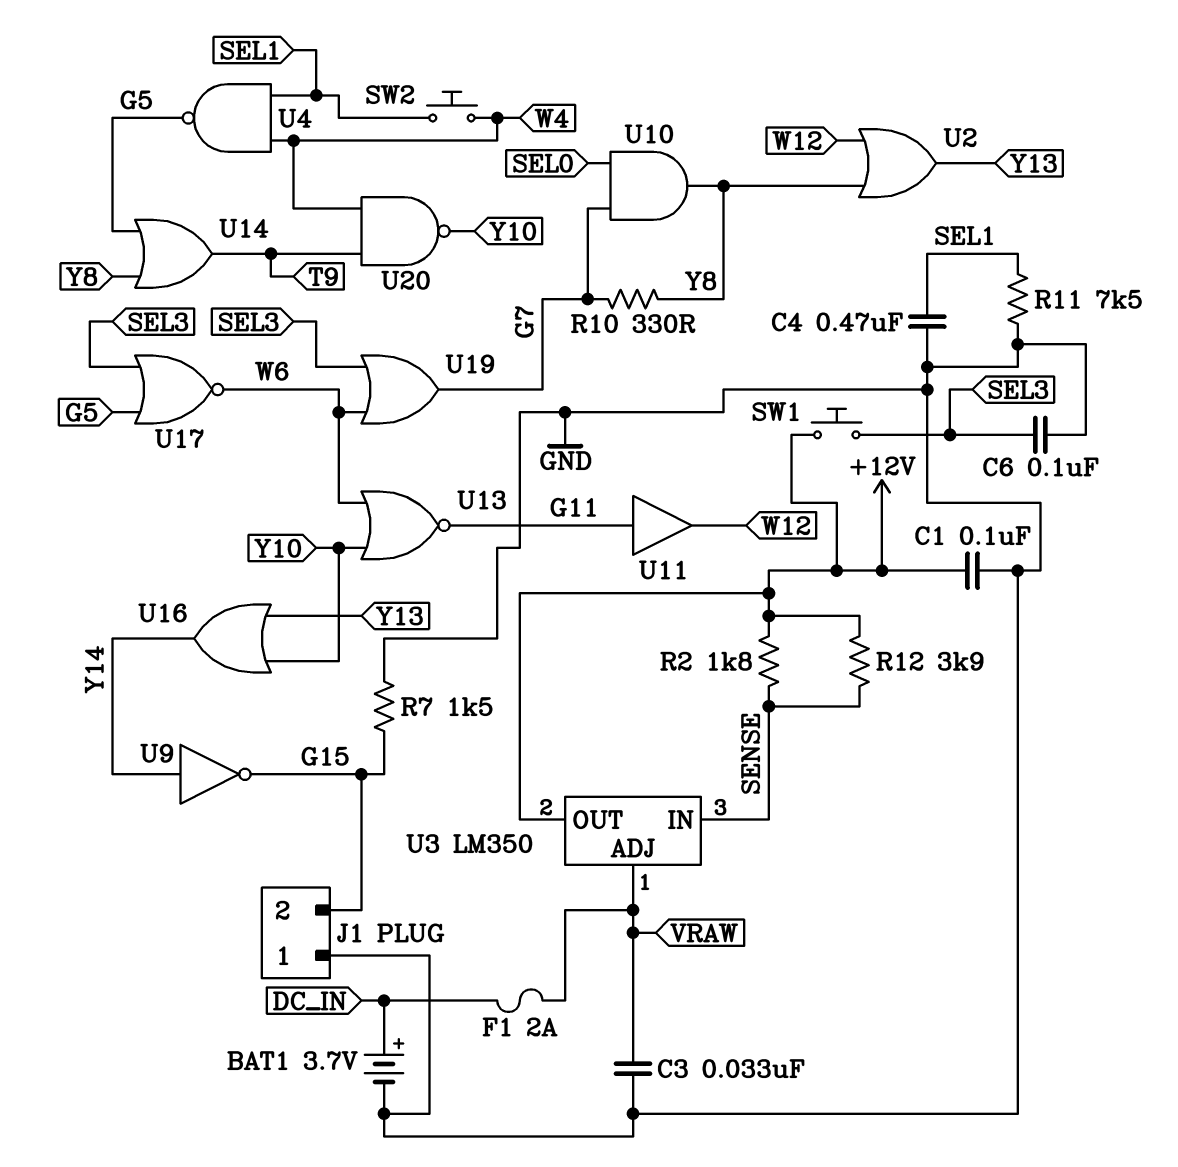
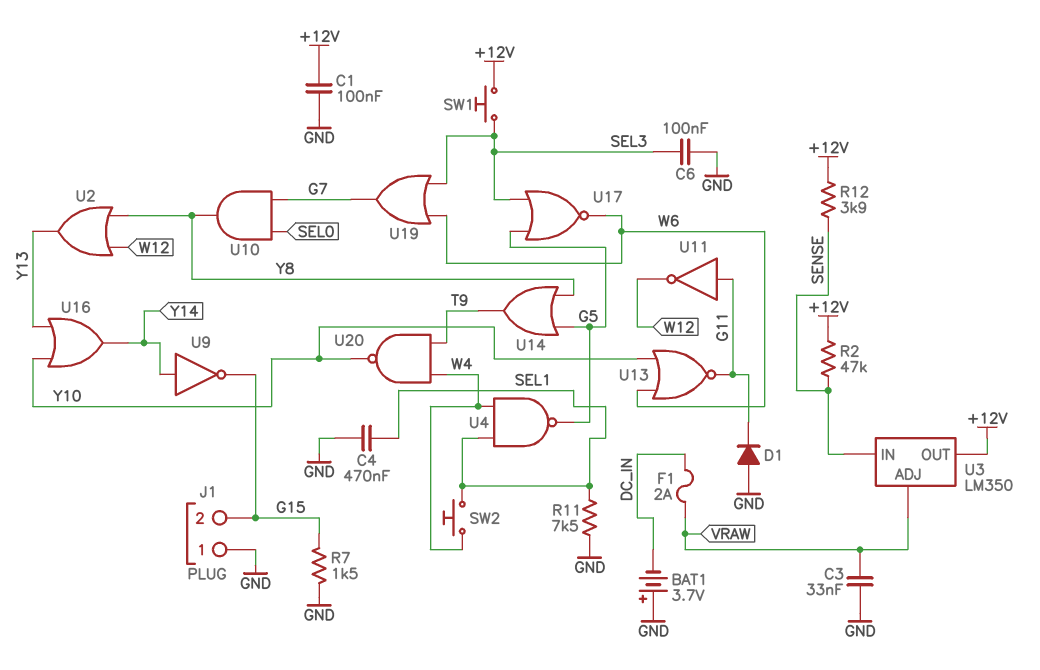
BAT1: 3.7V (plus DC_IN, minus GND) -> 3.7V (plus GND, minus DC_IN)
D1: none -> diode (A GND, K G11)
R2: 1.8k (+12V, SENSE) -> 47k (+12V, SENSE)
R10: 330 (G7, Y8) -> none
U11: buffer (in G11, out W12) -> NOT (in G11, out W12)

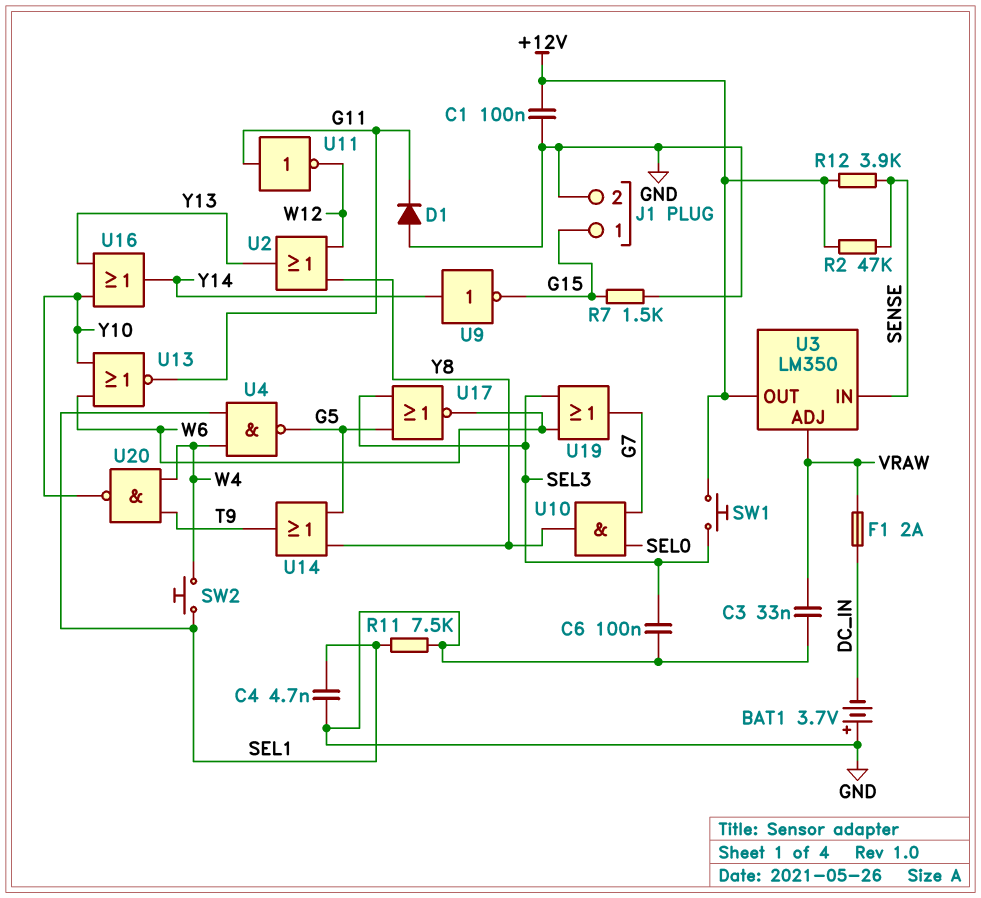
C4: 470nF (GND, SEL1) -> 4.7nF (GND, SEL1)
J1 pin 1: GND -> G15
J1 pin 2: G15 -> GND

